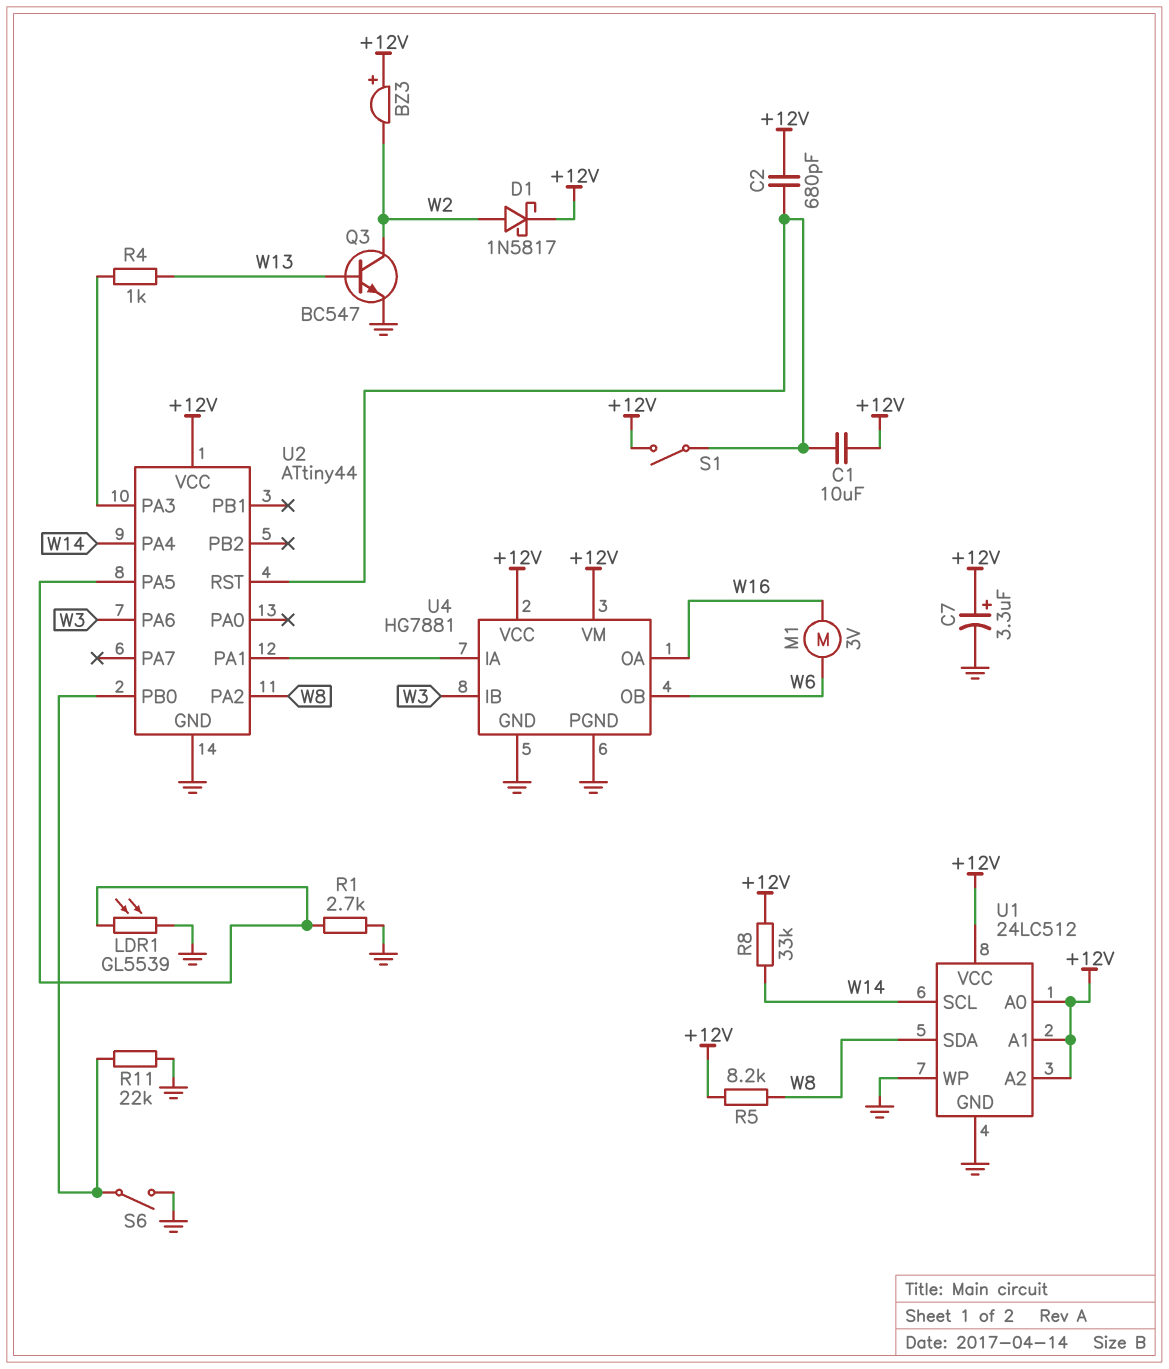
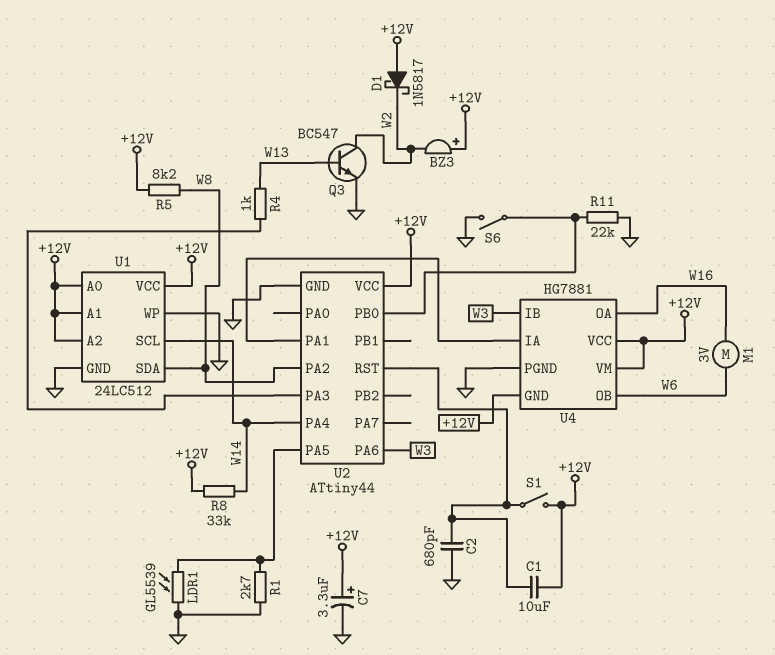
C2: 680pF (+12V, U2/RST) -> 680pF (GND, U2/RST)
D1: schottky 1N5817 (A W2, K +12V) -> schottky 1N5817 (A +12V, K W2)
U4 pin GND: GND -> +12V

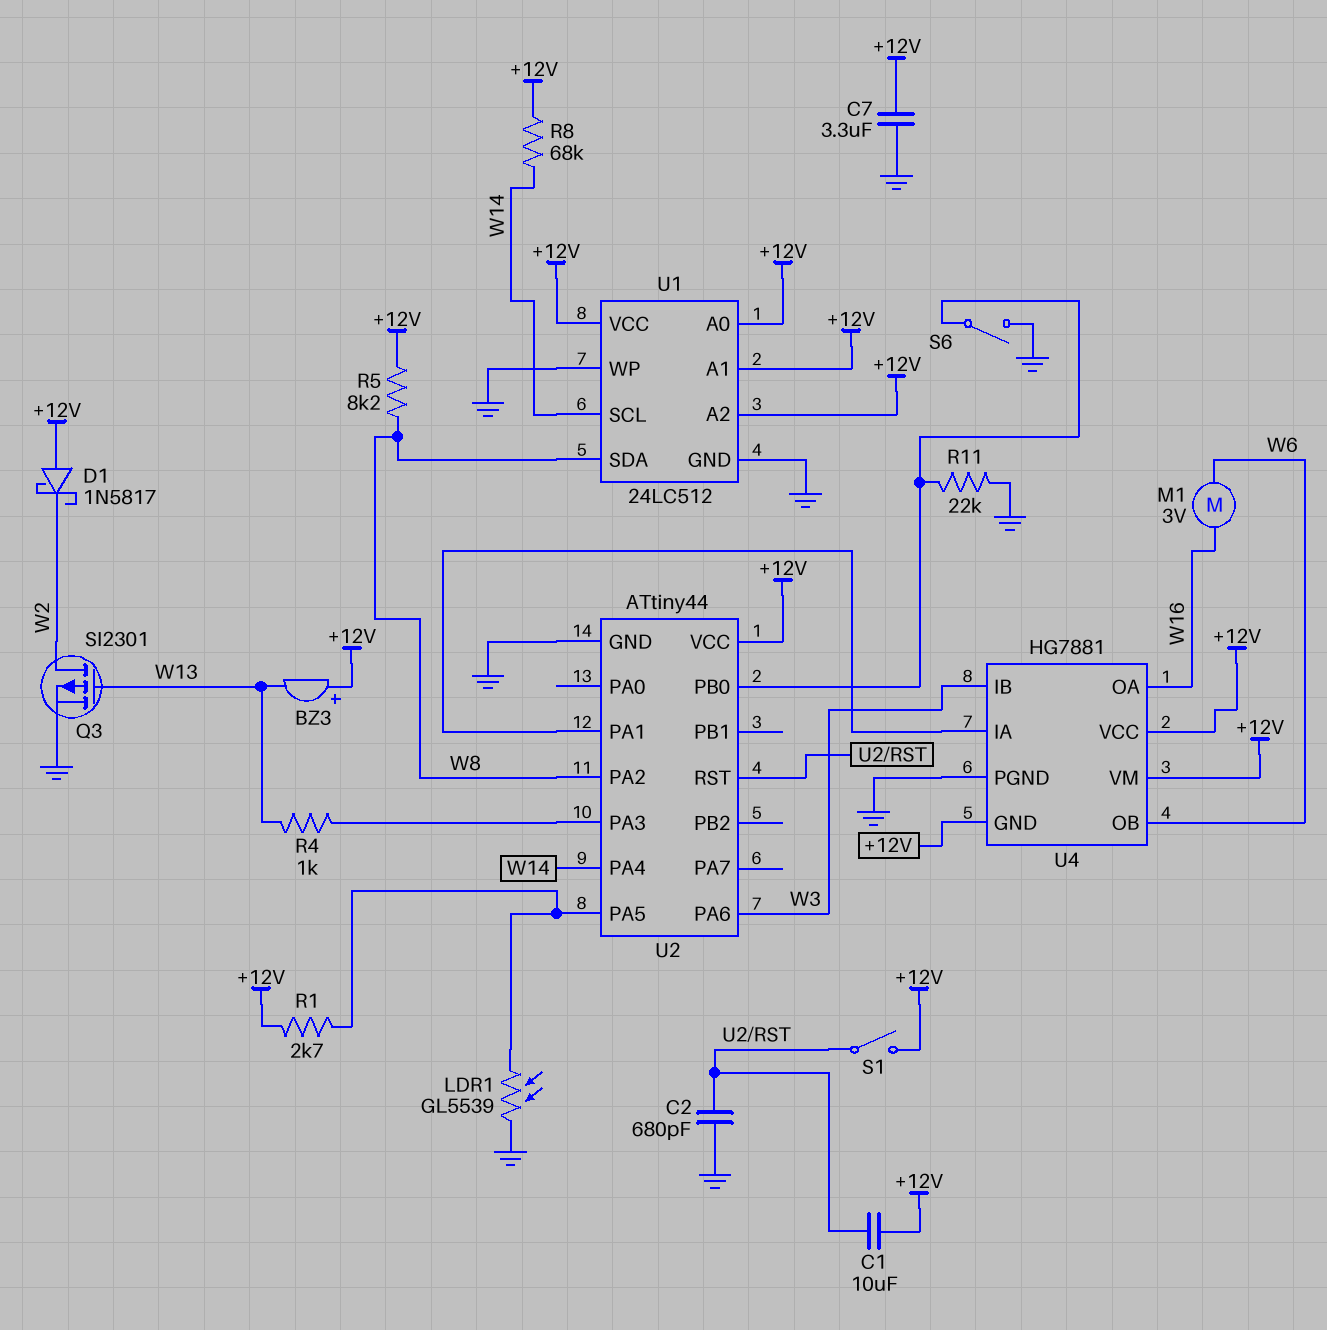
BZ3: buzzer (plus +12V, minus W2) -> buzzer (plus +12V, minus W13)
C7: 3.3uF (plus +12V, minus GND) -> 3.3uF (+12V, GND)
Q3: NPN BC547 (B W13, C W2, E GND) -> PMOS SI2301 (G W13, D W2, S GND)
R1: 2.7k (GND, U2/PA5) -> 2.7k (+12V, U2/PA5)
R8: 33k (+12V, W14) -> 68k (+12V, W14)

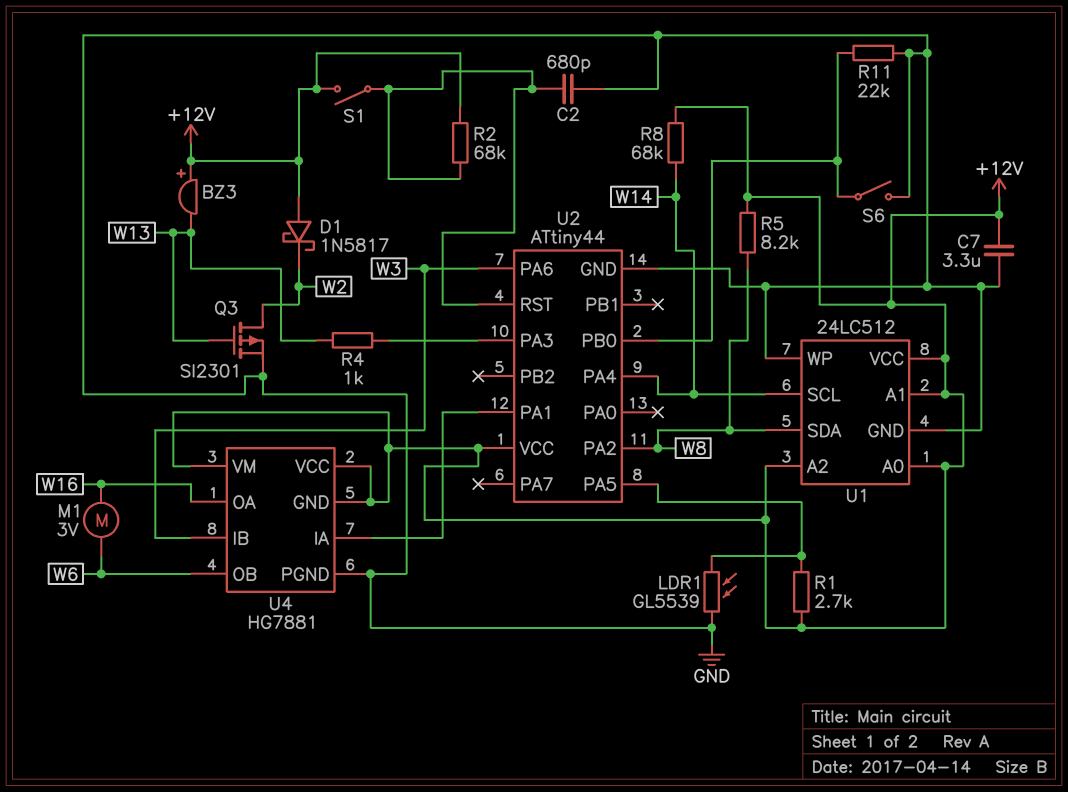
C1: 10uF (+12V, U2/RST) -> none
R2: none -> 68k (+12V, U2/RST)

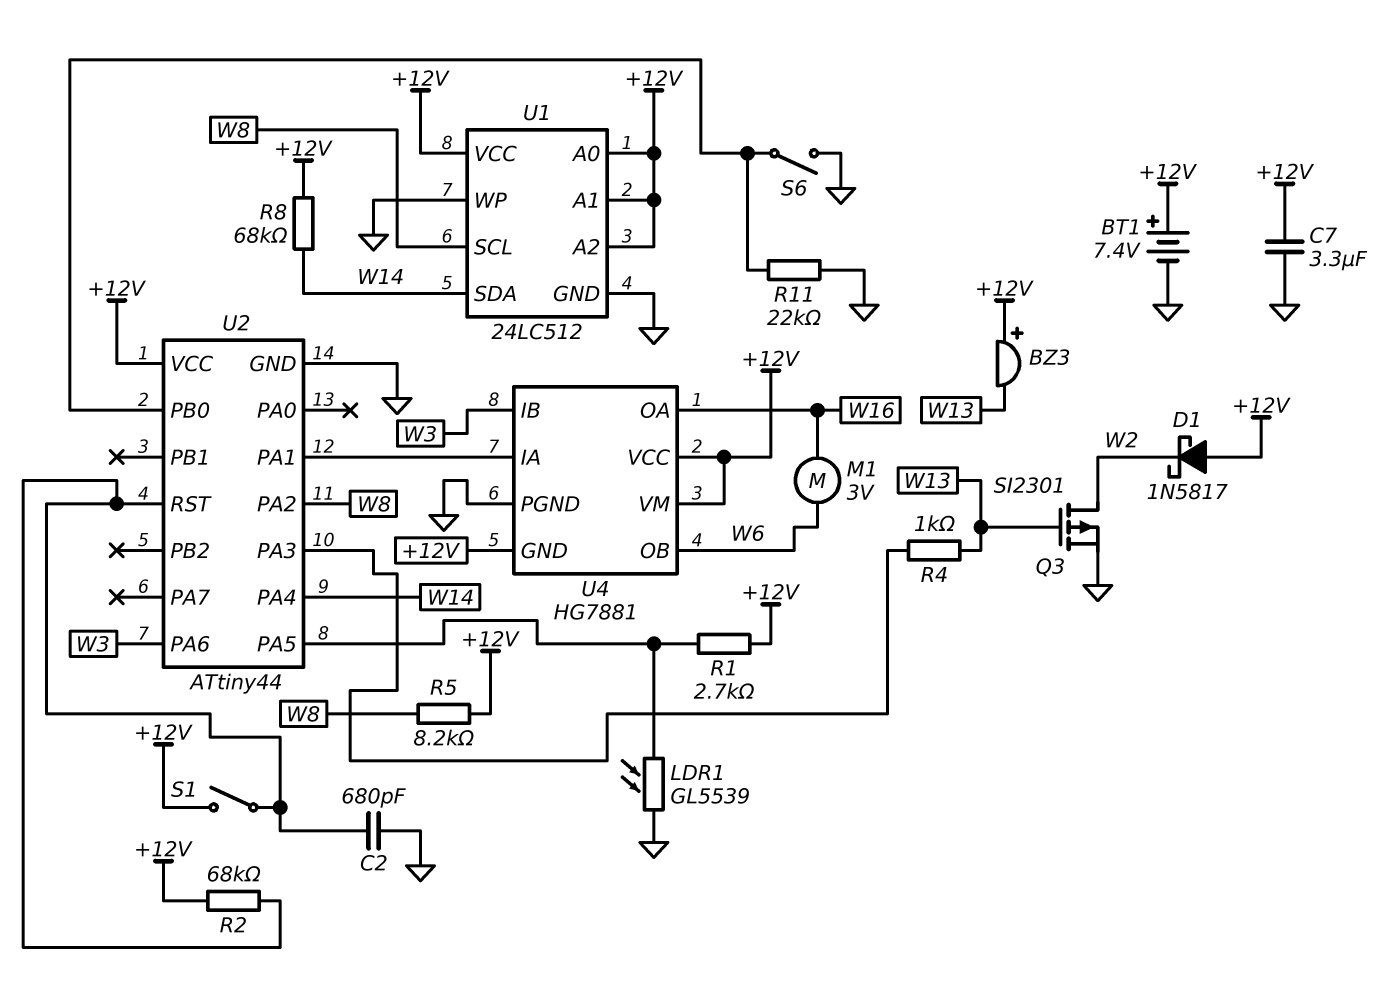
BT1: none -> 7.4V (plus +12V, minus GND)
U1 pin SCL: W14 -> W8
U1 pin SDA: W8 -> W14

